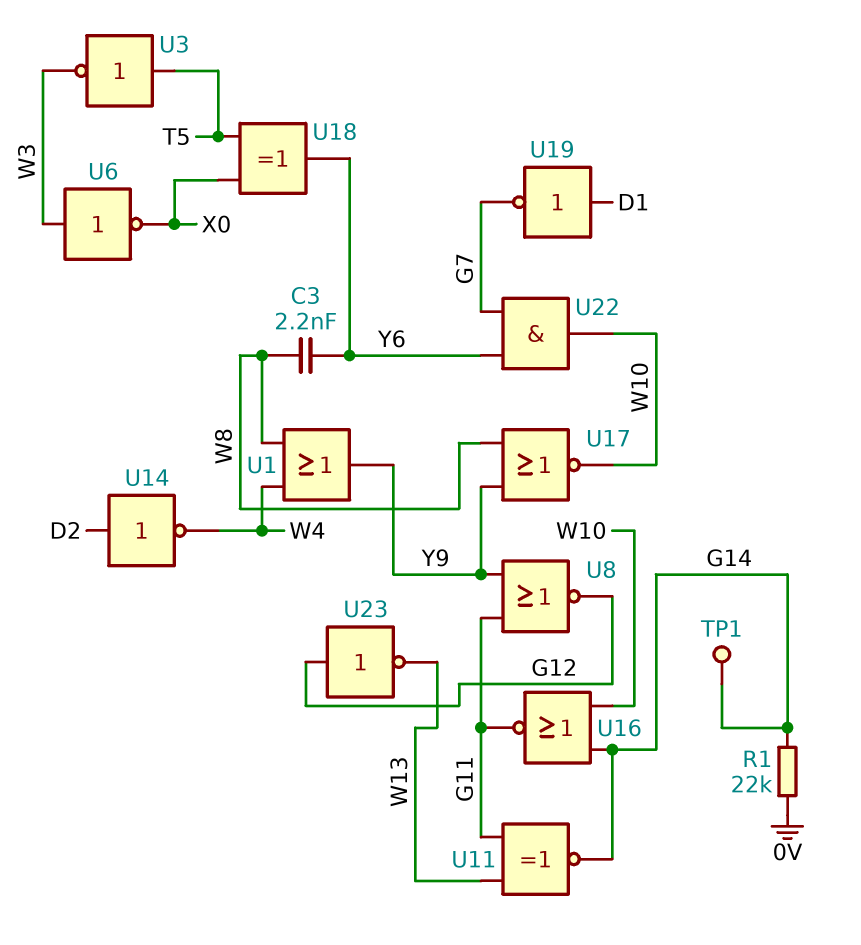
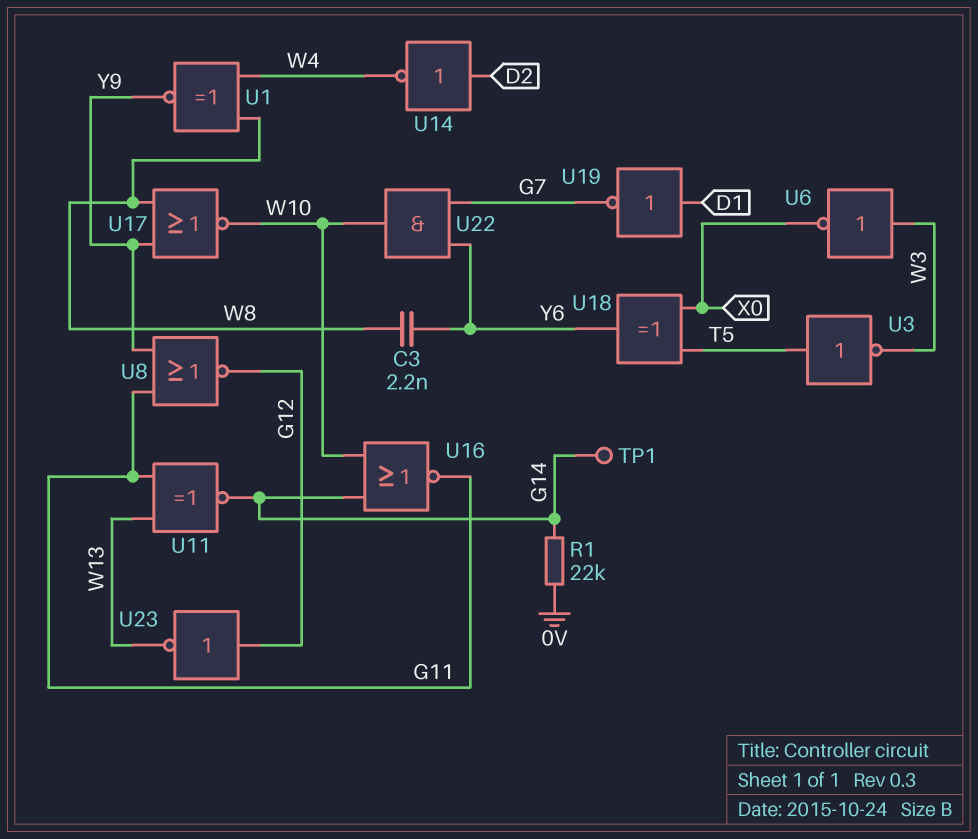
U1: OR (in W4, in W8, out Y9) -> XNOR (in W4, in W8, out Y9)

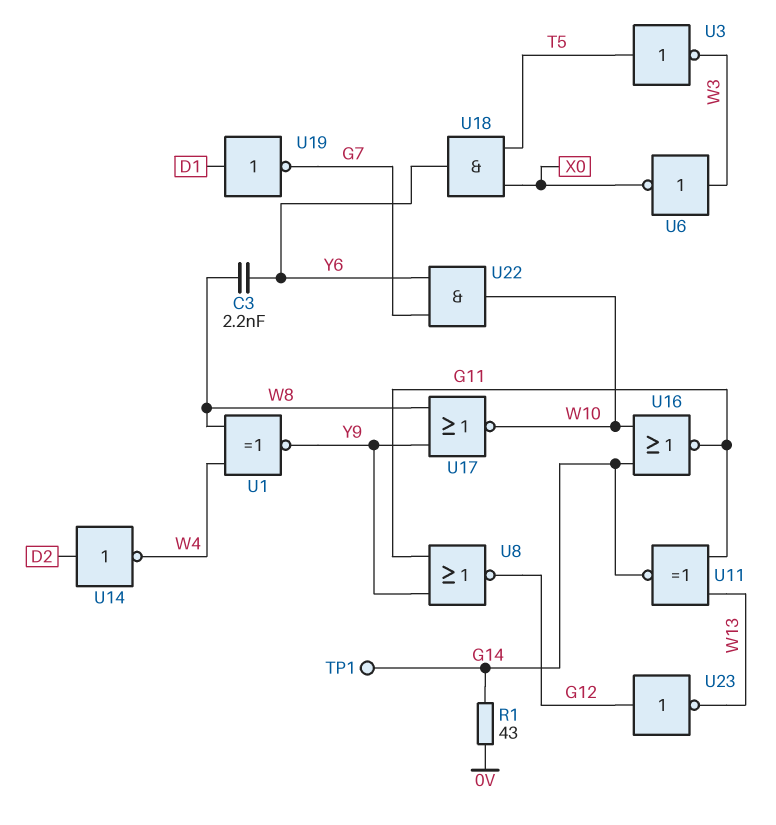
R1: 22k (0V, G14) -> 43 (0V, G14)
U18: XOR (in T5, in X0, out Y6) -> AND (in T5, in X0, out Y6)

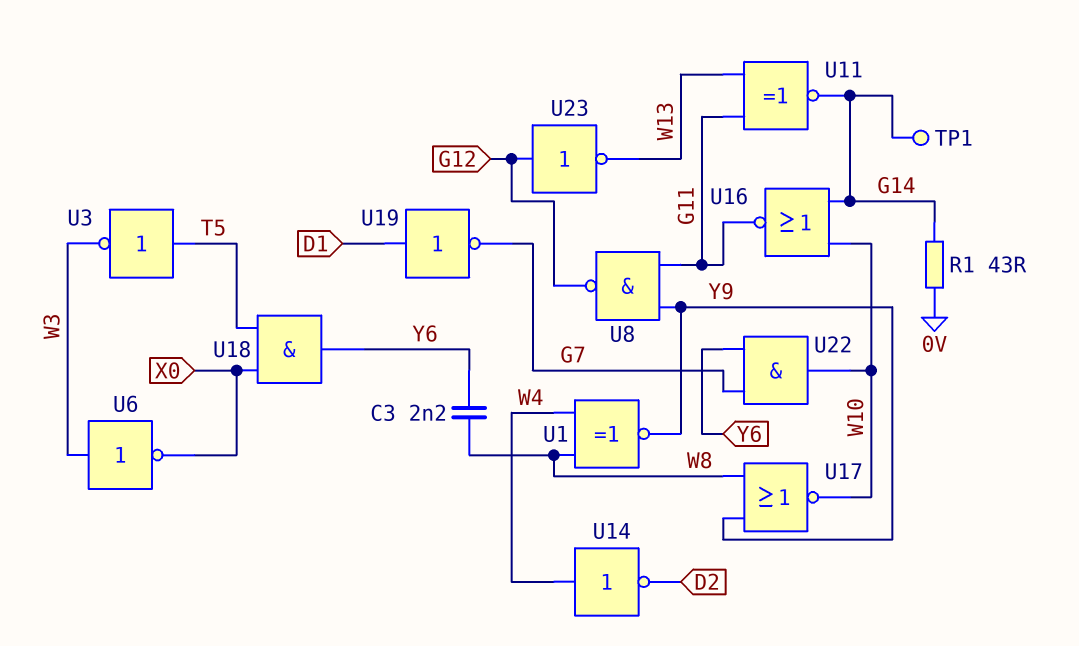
U8: NOR (in G11, in Y9, out G12) -> NAND (in G11, in Y9, out G12)
U14: NOT (in D2, out W4) -> NOT (in W4, out D2)

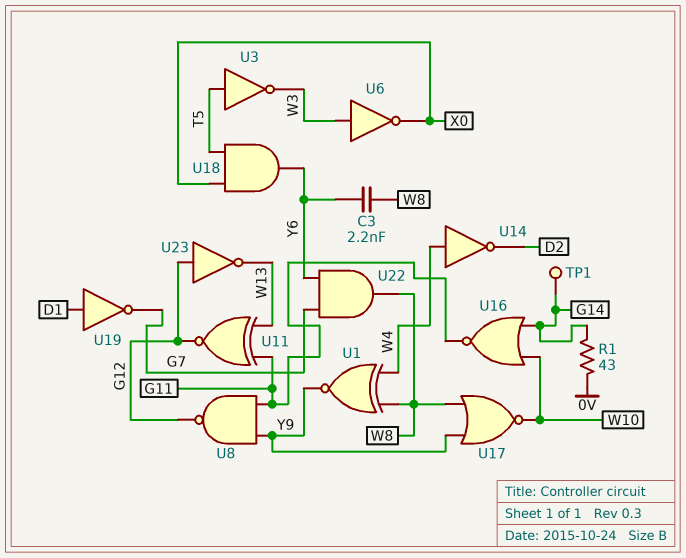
U11: XNOR (in G11, in W13, out G14) -> XNOR (in G11, in W13, out G12)
U22: AND (in G7, in Y6, out W10) -> AND (in G7, in Y6, out W8)

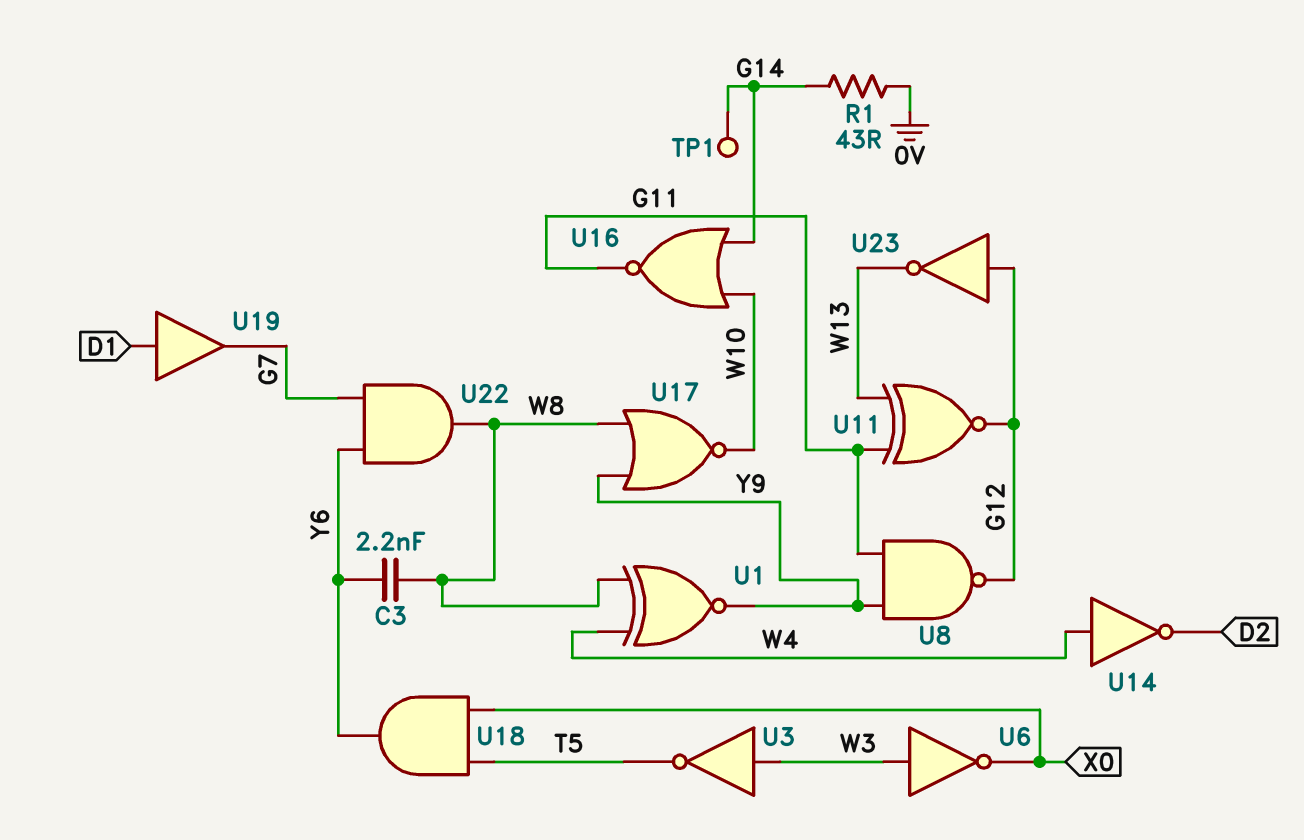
U3: NOT (in T5, out W3) -> NOT (in W3, out T5)
U19: NOT (in D1, out G7) -> buffer (in D1, out G7)

